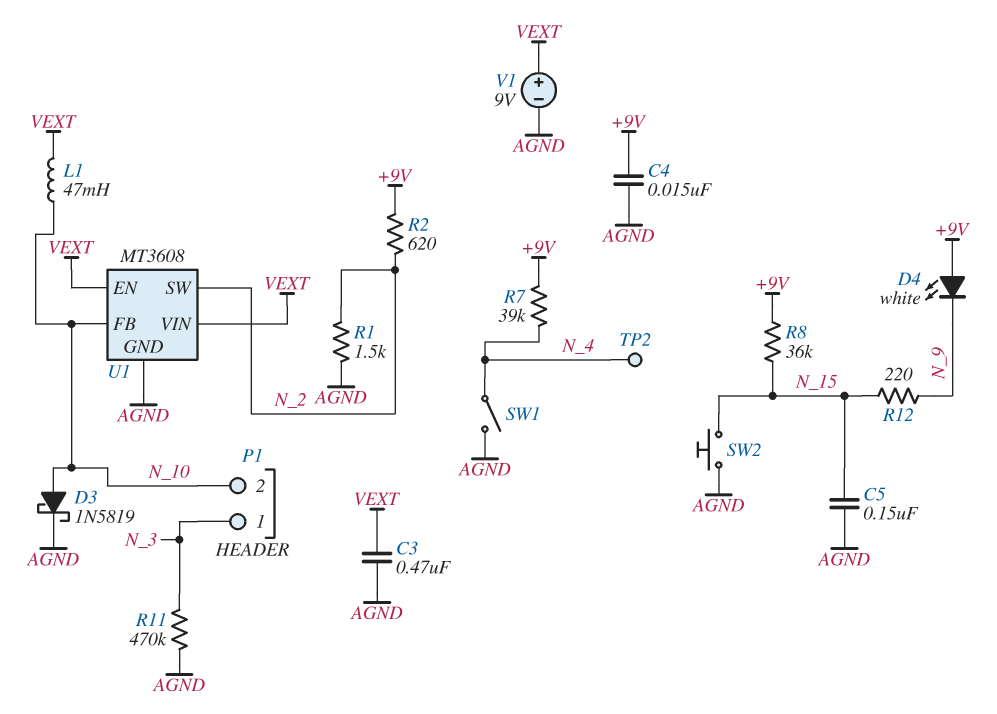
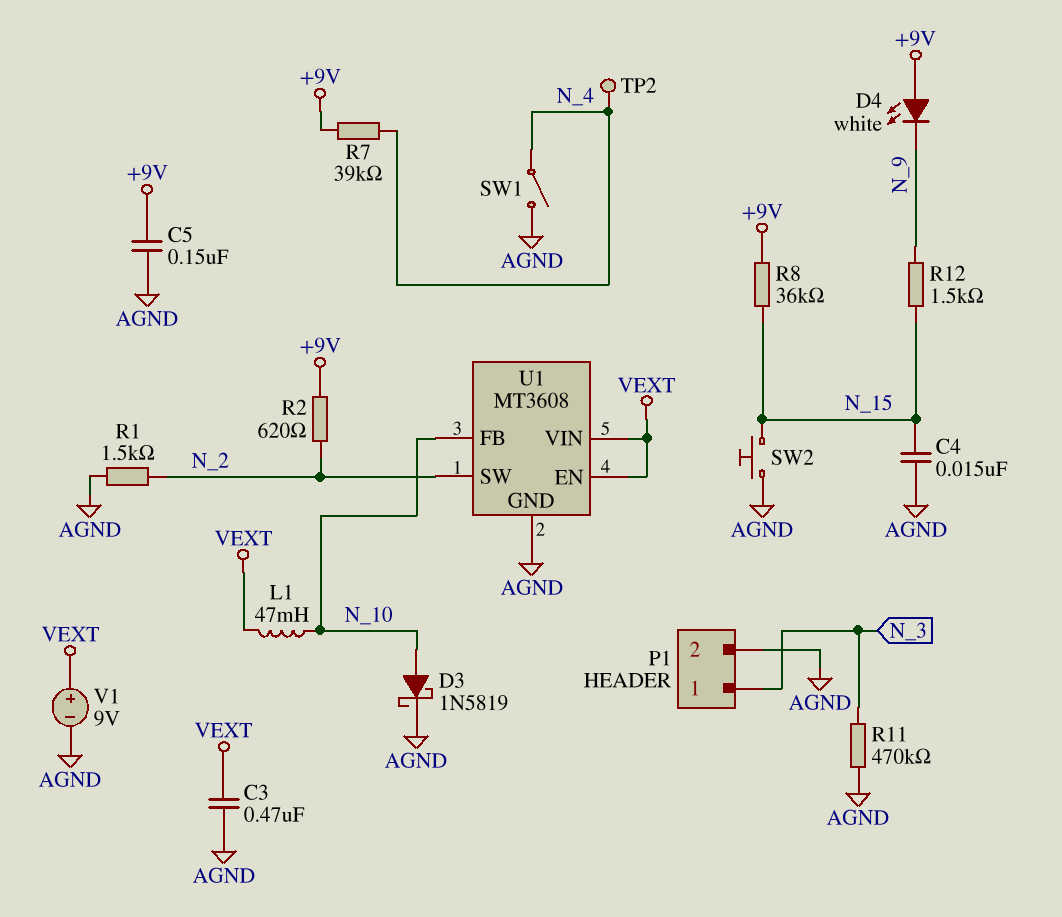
C4: 15nF (+9V, AGND) -> 15nF (AGND, N_15)
C5: 150nF (AGND, N_15) -> 150nF (+9V, AGND)
P1 pin 2: N_10 -> AGND
R12: 220 (N_9, N_15) -> 1.5k (N_9, N_15)

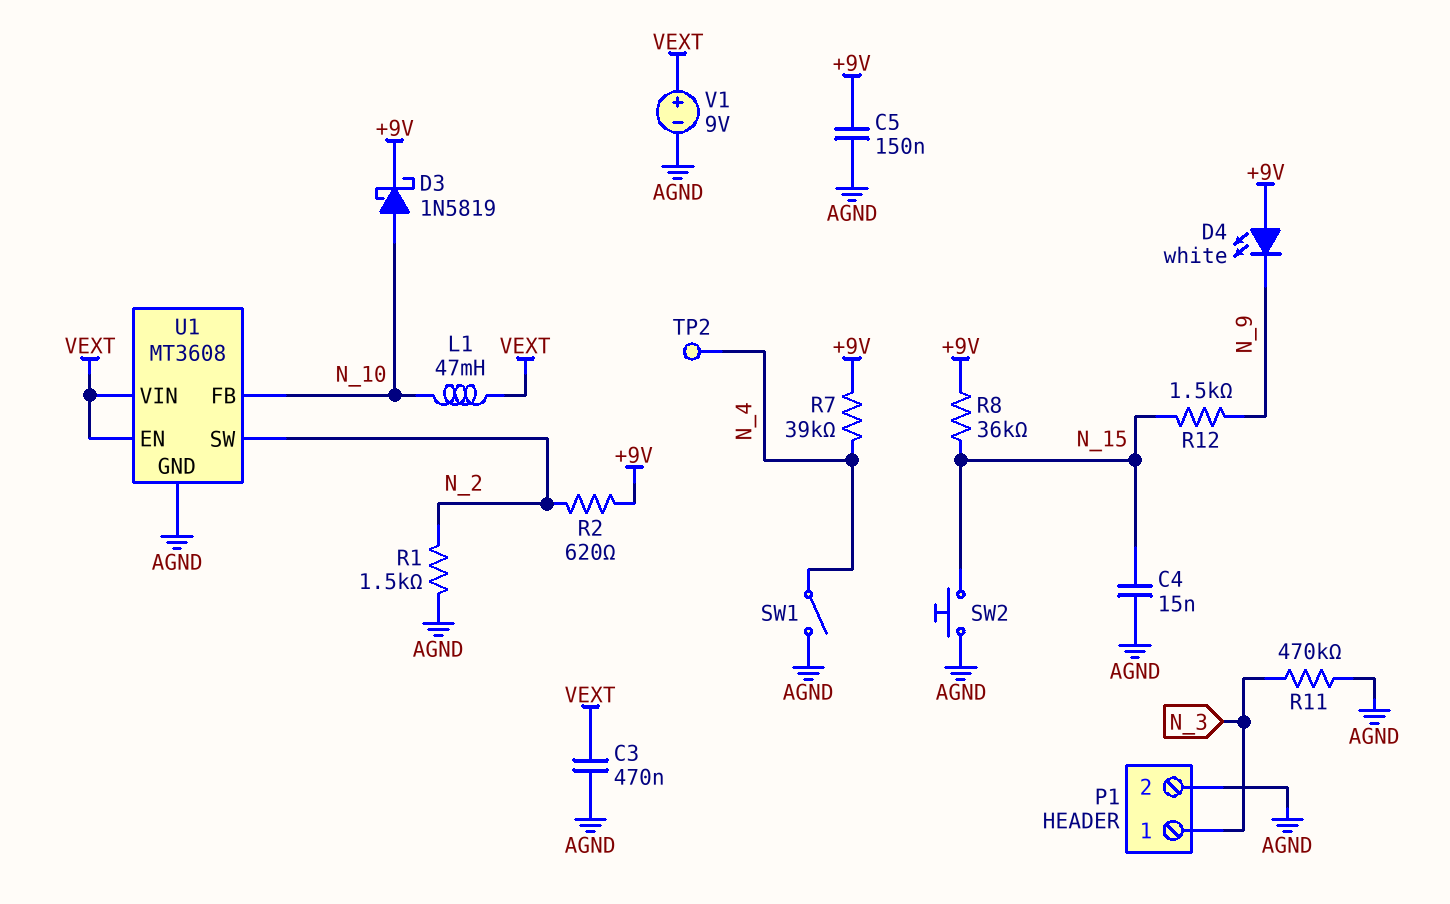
D3: schottky 1N5819 (A N_10, K AGND) -> schottky 1N5819 (A N_10, K +9V)

